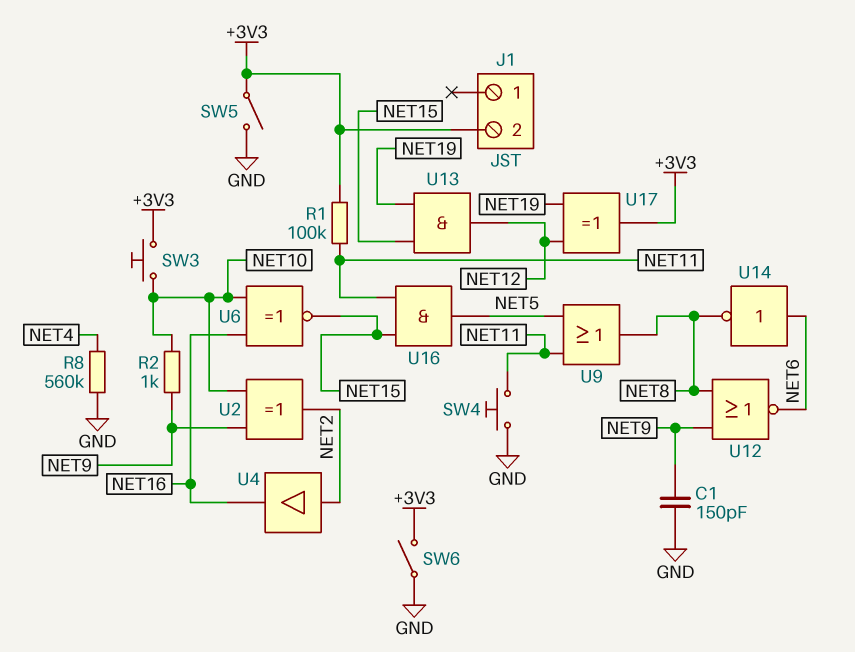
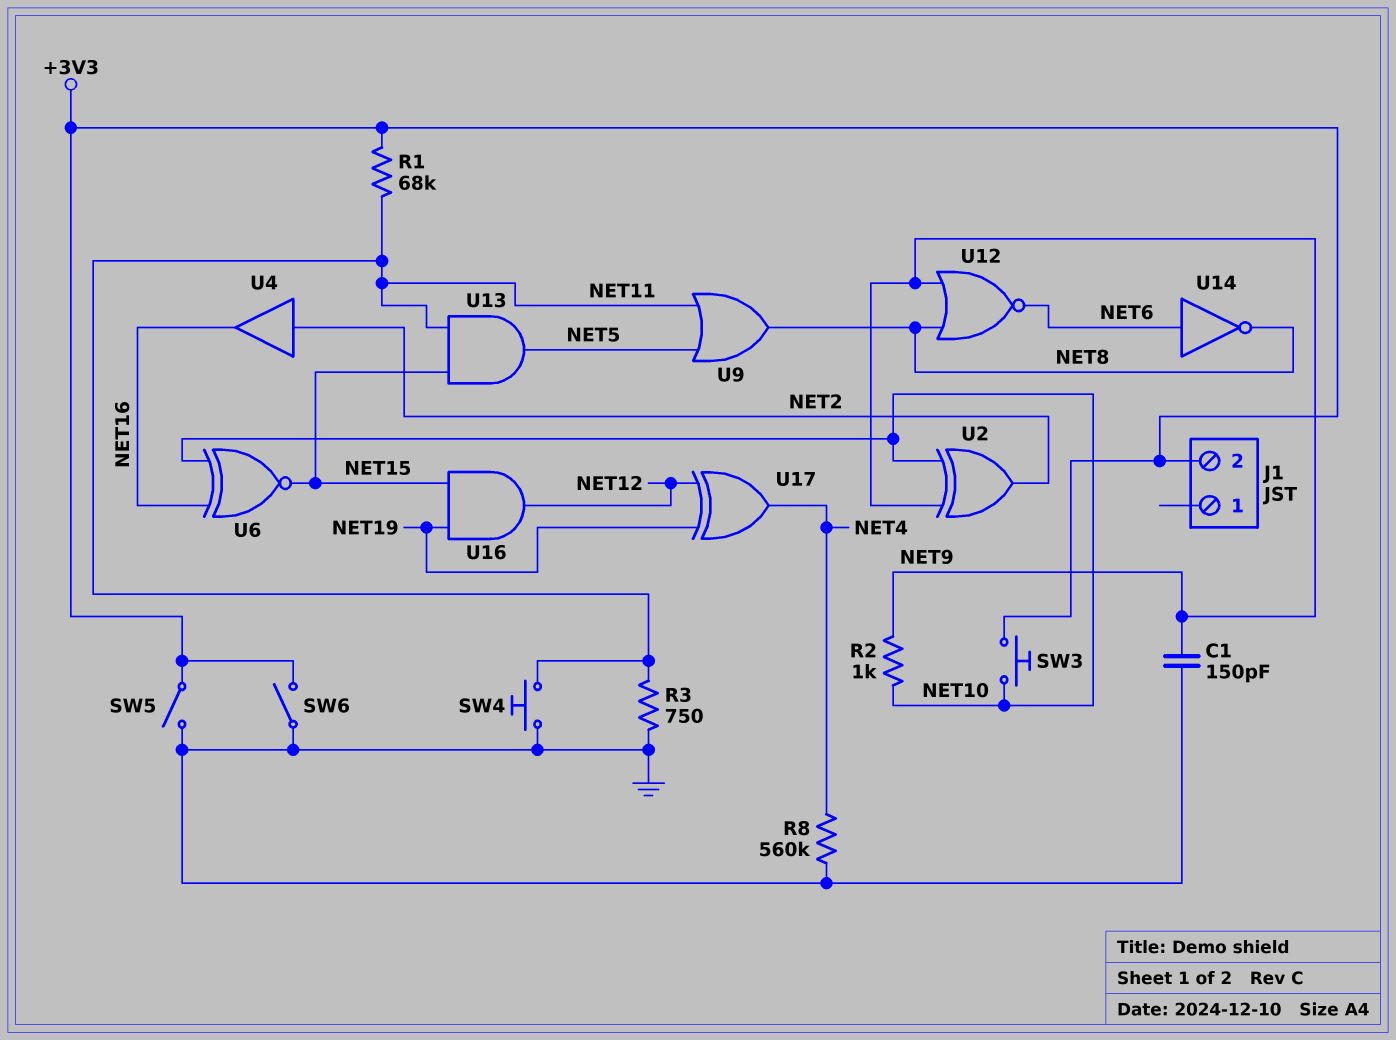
R1: 100k (+3V3, NET11) -> 68k (+3V3, NET11)
R3: none -> 750 (GND, NET11)
U13: AND (in NET15, in NET19, out NET12) -> AND (in NET11, in NET15, out NET5)
U16: AND (in NET11, in NET15, out NET5) -> AND (in NET15, in NET19, out NET12)
U17: XOR (in NET12, in NET19, out +3V3) -> XOR (in NET12, in NET19, out NET4)

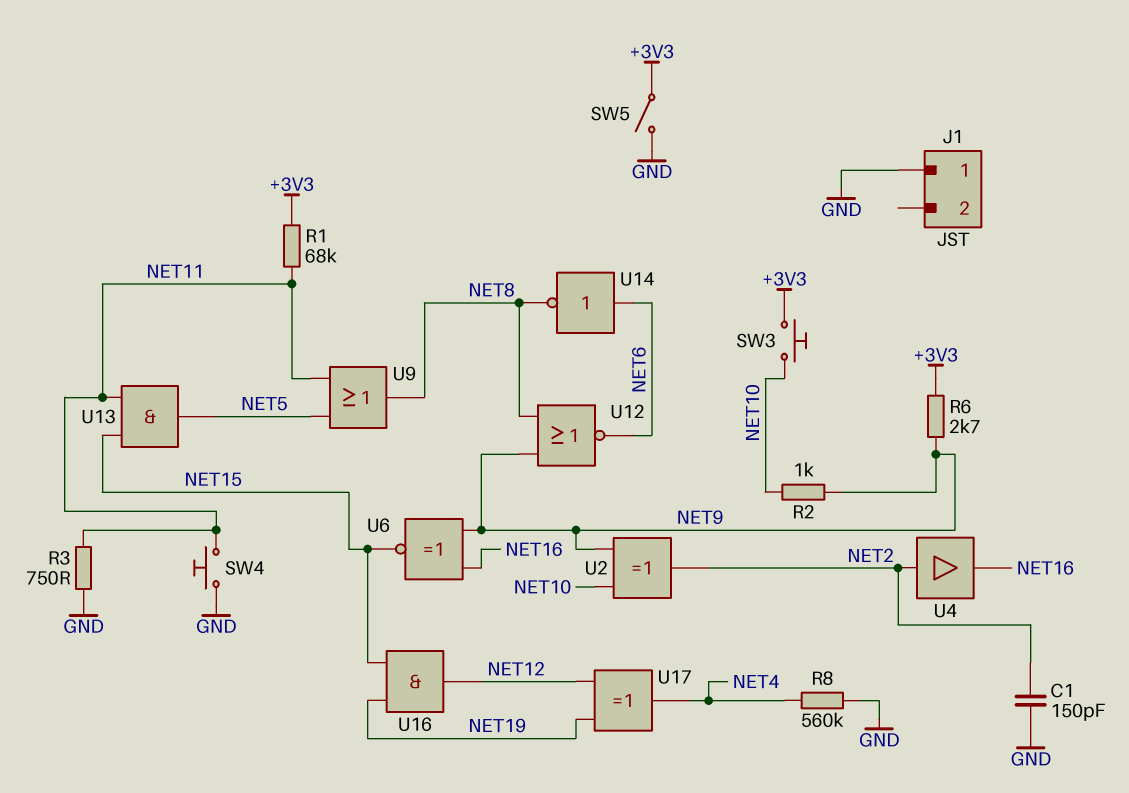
C1: 150pF (GND, NET9) -> 150pF (GND, NET2)
J1 pin 1: none -> GND
J1 pin 2: +3V3 -> none
R6: none -> 2.7k (+3V3, NET9)
SW6: switch (+3V3, GND) -> none
U6: XNOR (in NET10, in NET16, out NET15) -> XNOR (in NET9, in NET16, out NET15)

